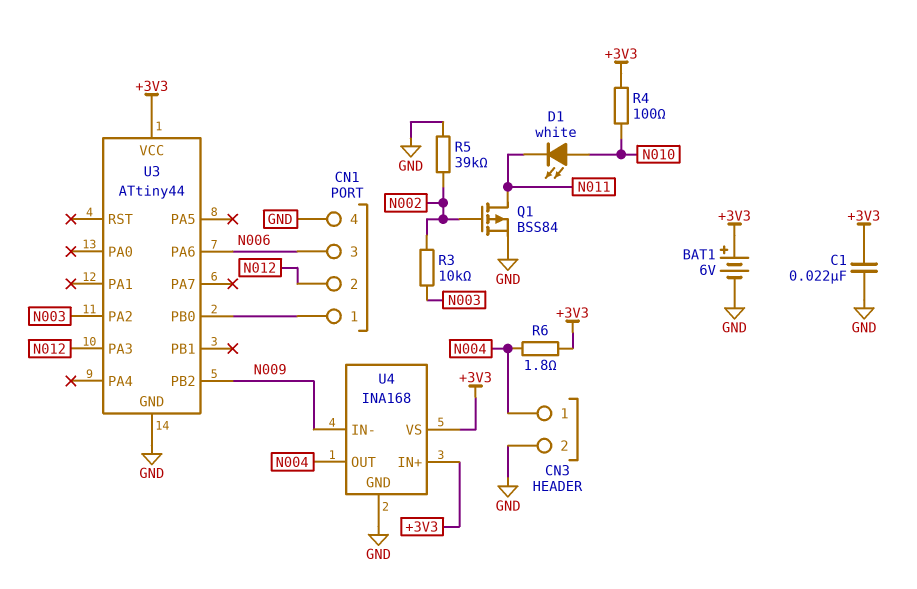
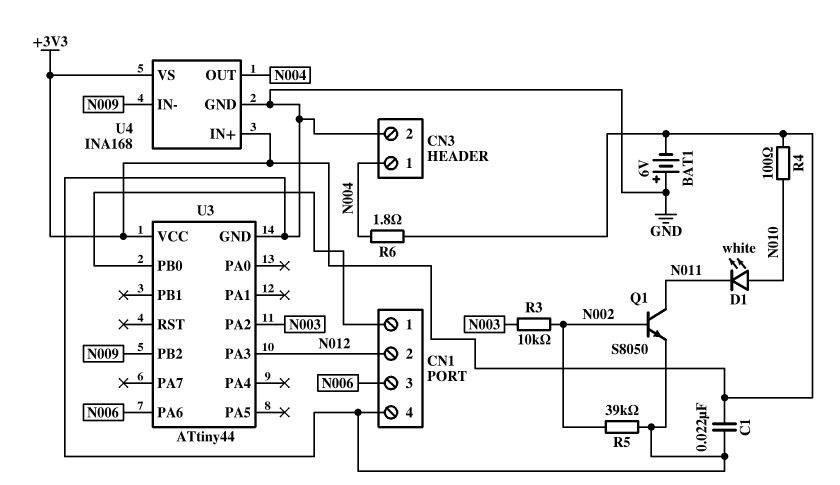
BAT1: 6V (plus +3V3, minus GND) -> 6V (plus GND, minus +3V3)
Q1: PMOS BSS84 (G N002, D N011, S GND) -> NPN S8050 (B N002, C N011, E GND)

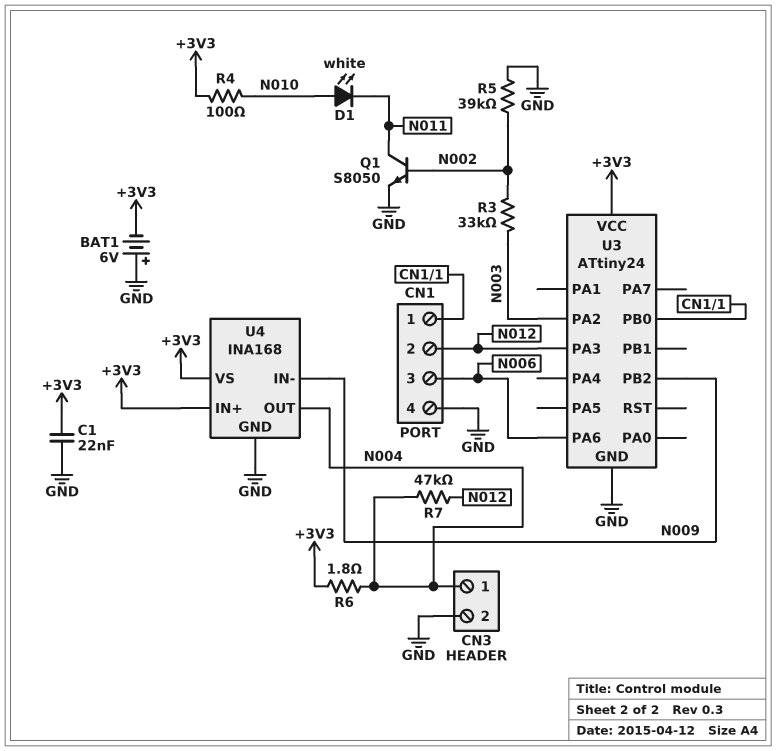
R3: 10k (N002, N003) -> 33k (N002, N003)
R7: none -> 47k (N004, N012)
U3: ATtiny44 -> ATtiny24

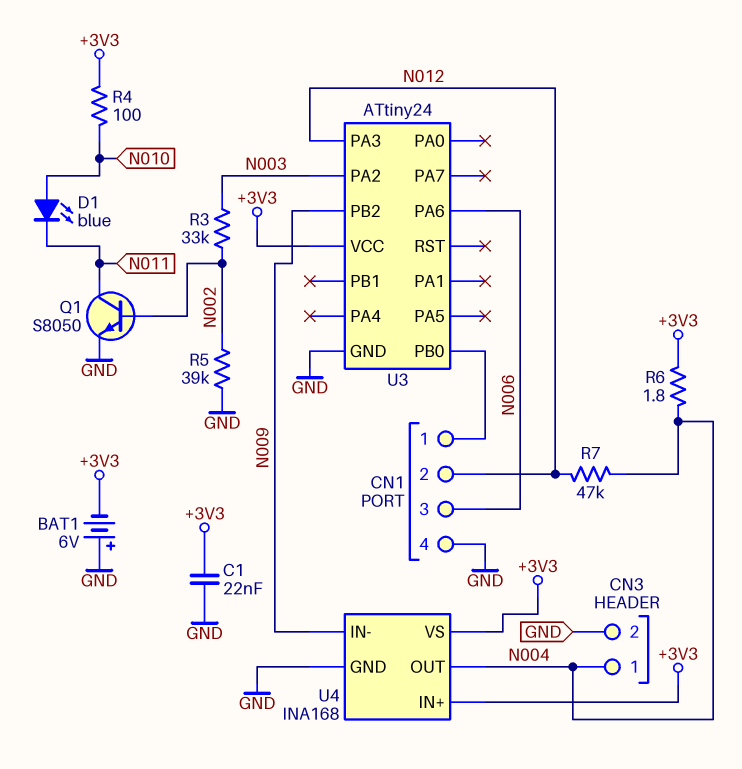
D1: LED white (A N010, K N011) -> LED blue (A N010, K N011)

